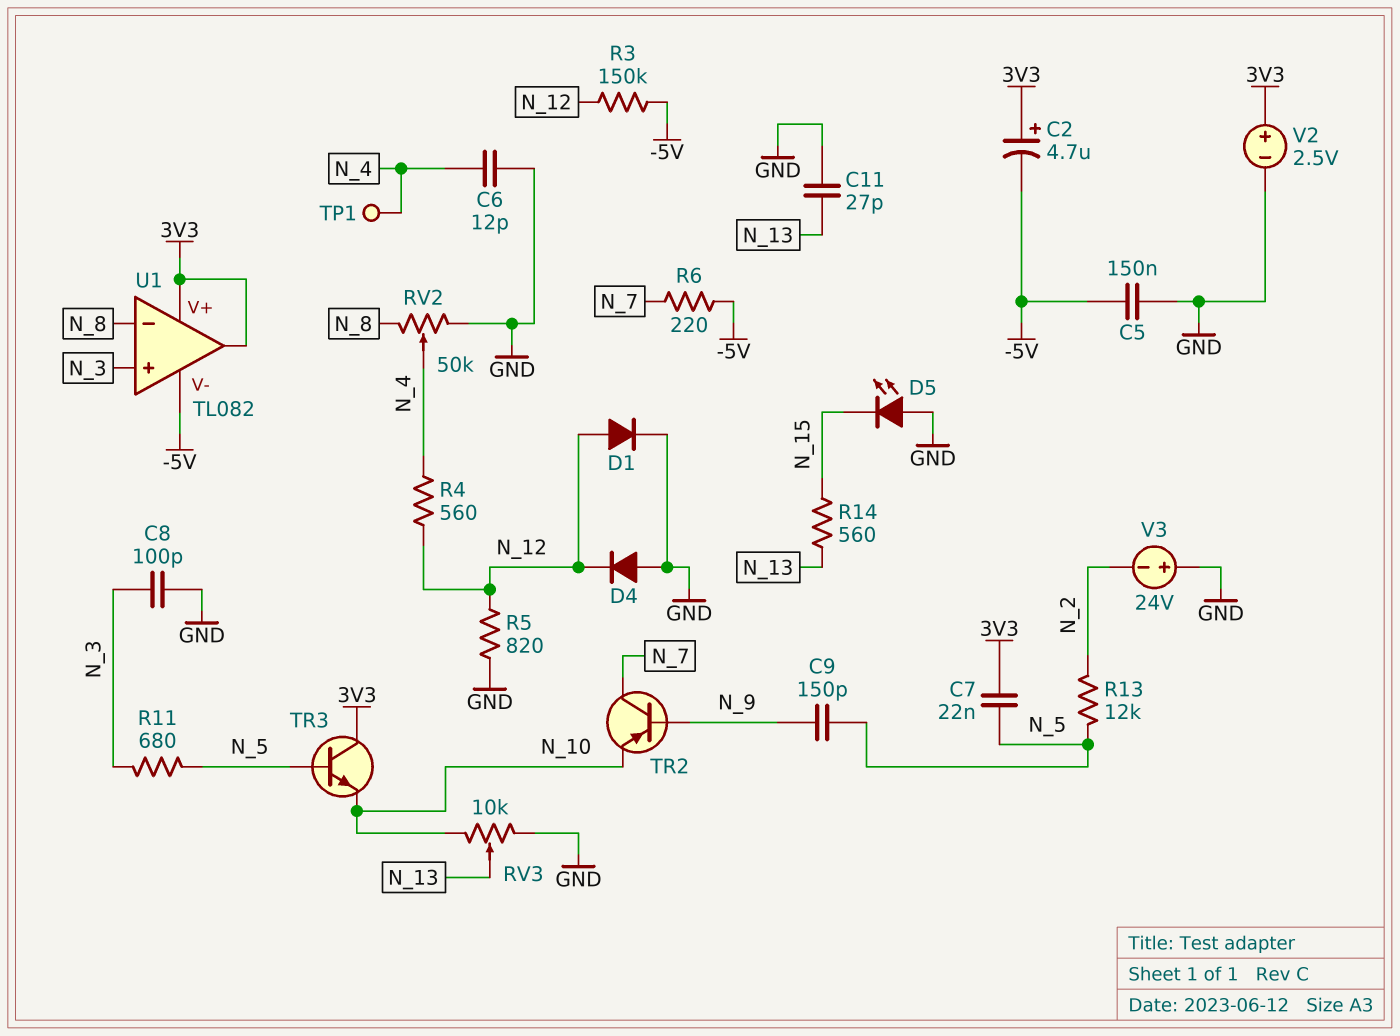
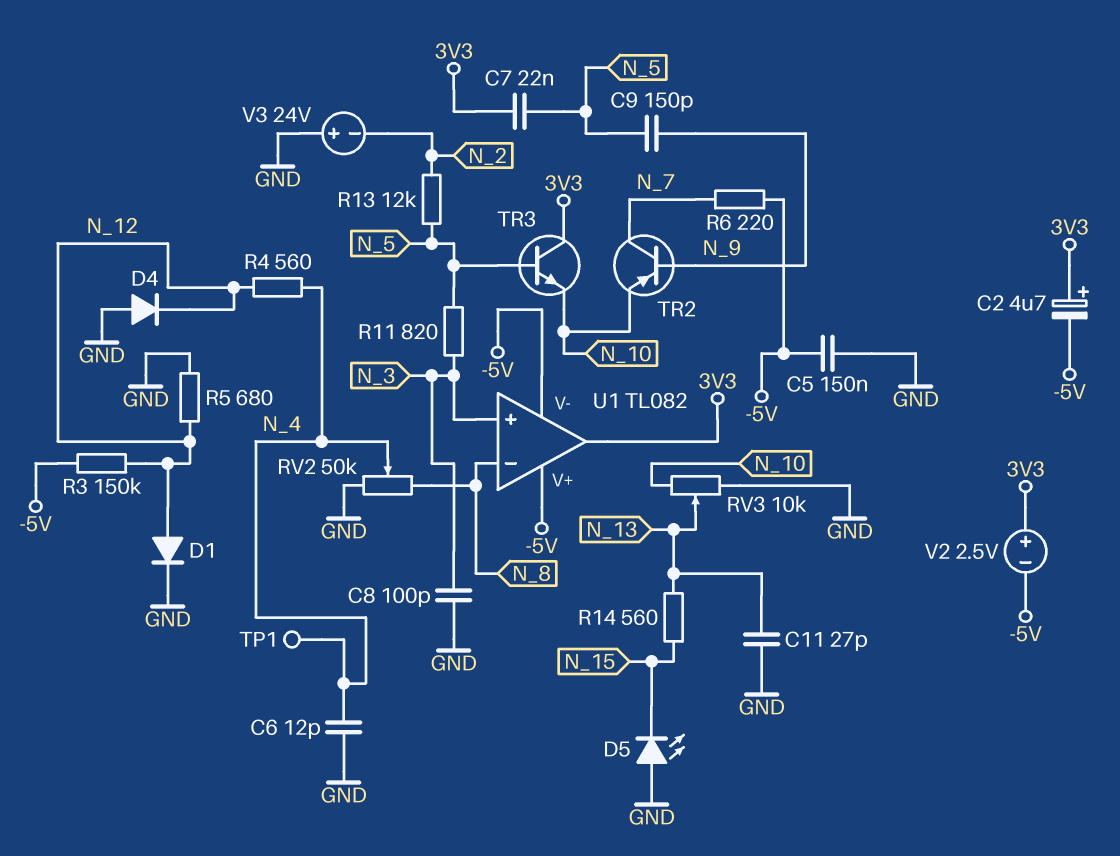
R5: 820 (GND, N_12) -> 680 (GND, N_12)
R11: 680 (N_3, N_5) -> 820 (N_3, N_5)
U1 pin V+: 3V3 -> -5V
V2: 2.5V (plus 3V3, minus GND) -> 2.5V (plus 3V3, minus -5V)

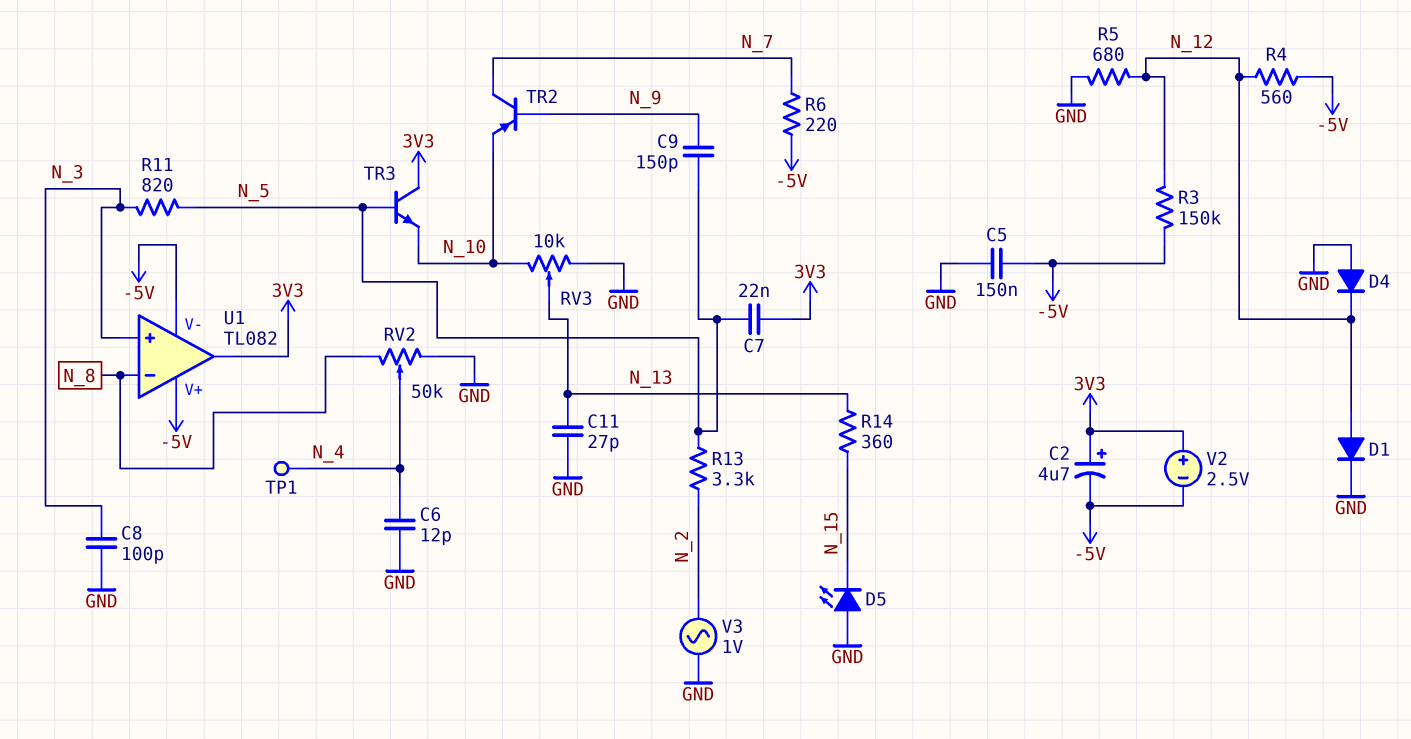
R4: 560 (N_4, N_12) -> 560 (-5V, N_12)
R13: 12k (N_2, N_5) -> 3.3k (N_2, N_5)
R14: 560 (N_13, N_15) -> 360 (N_13, N_15)
V3: 24V (plus GND, minus N_2) -> AC 1V (GND, N_2)

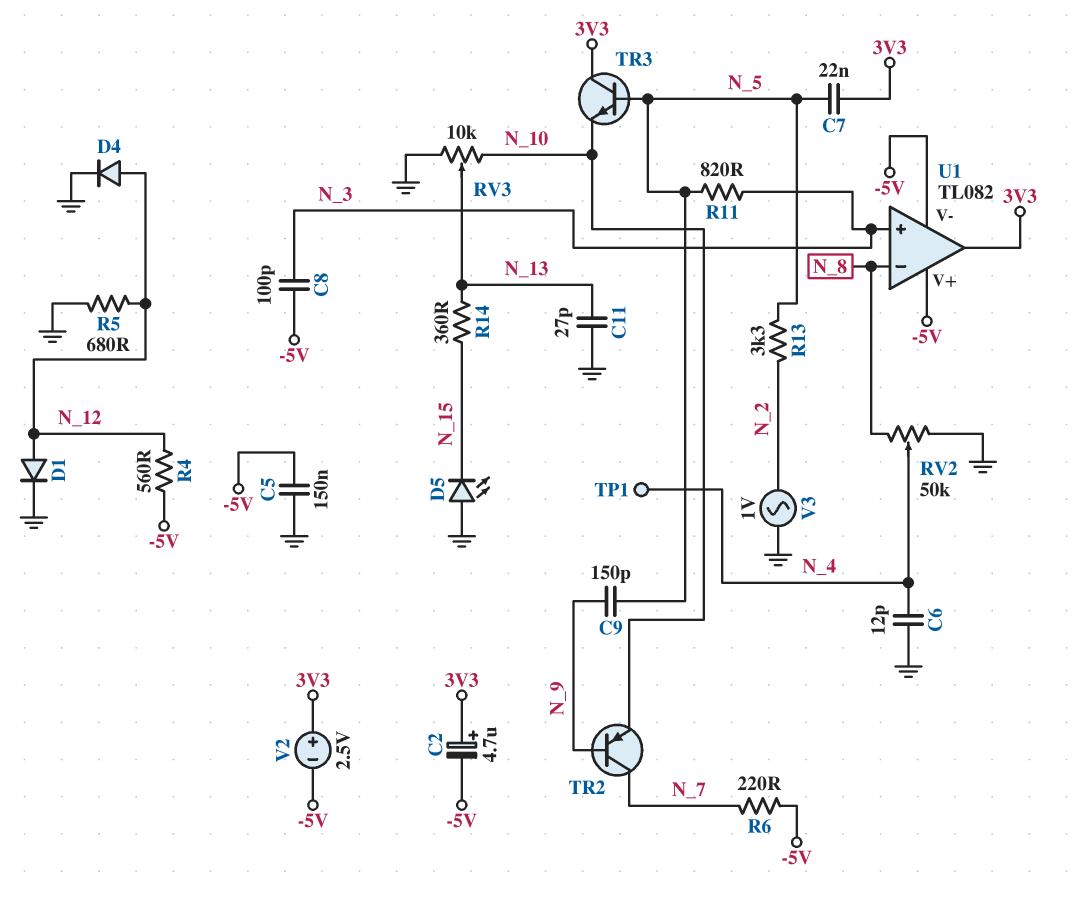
C8: 100pF (GND, N_3) -> 100pF (-5V, N_3)
D4: diode (A GND, K N_12) -> diode (A N_12, K GND)
R3: 150k (-5V, N_12) -> none

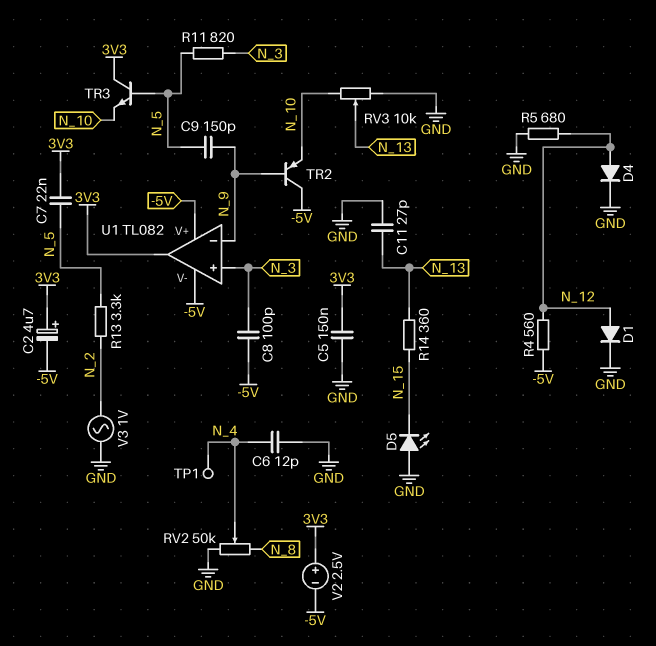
C5: 150nF (-5V, GND) -> 150nF (3V3, GND)
R6: 220 (-5V, N_7) -> none
TR2: PNP (B N_9, C N_7, E N_10) -> PNP (B N_9, C -5V, E N_10)
U1 pin in-: N_8 -> N_9

